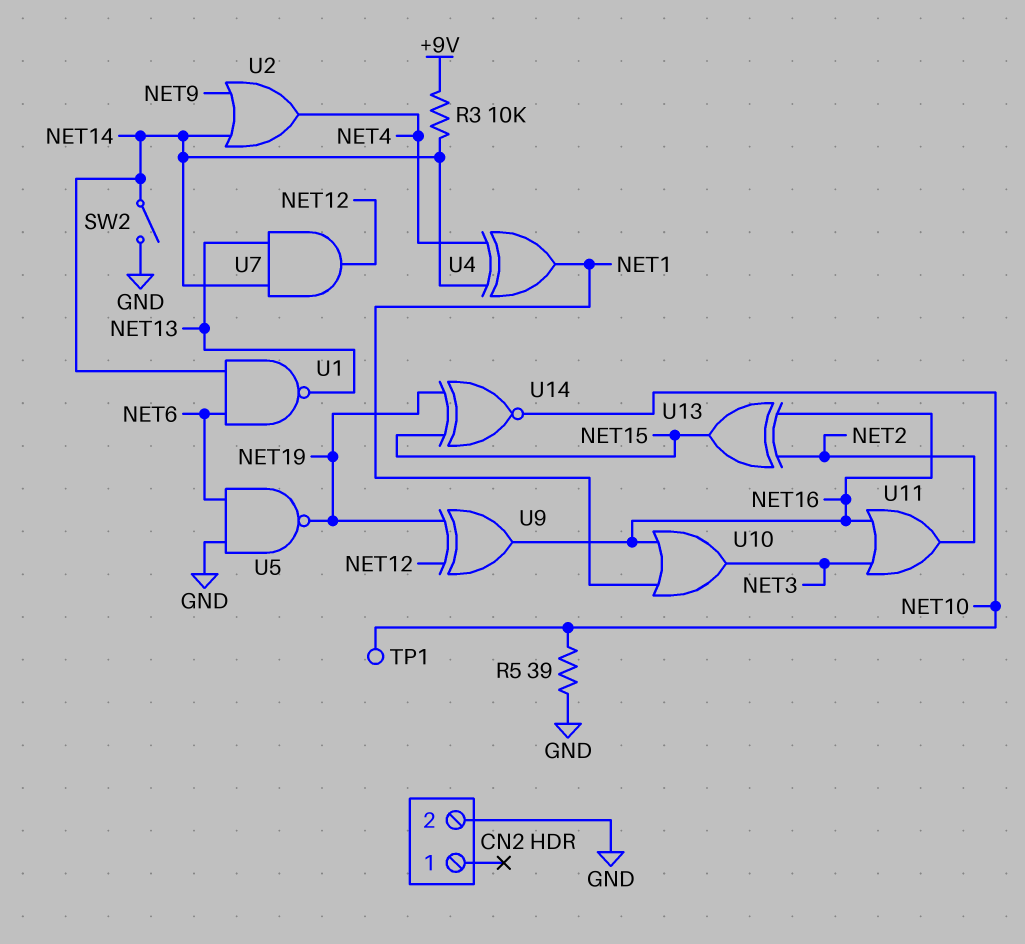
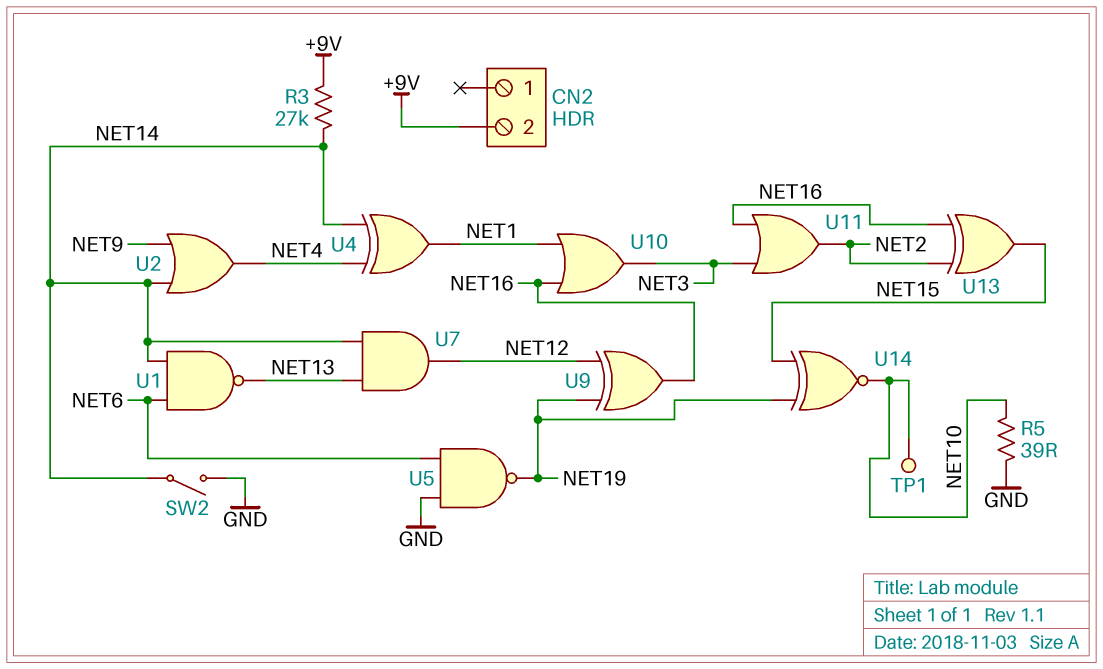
CN2 pin 2: GND -> +9V
R3: 10k (+9V, NET14) -> 27k (+9V, NET14)

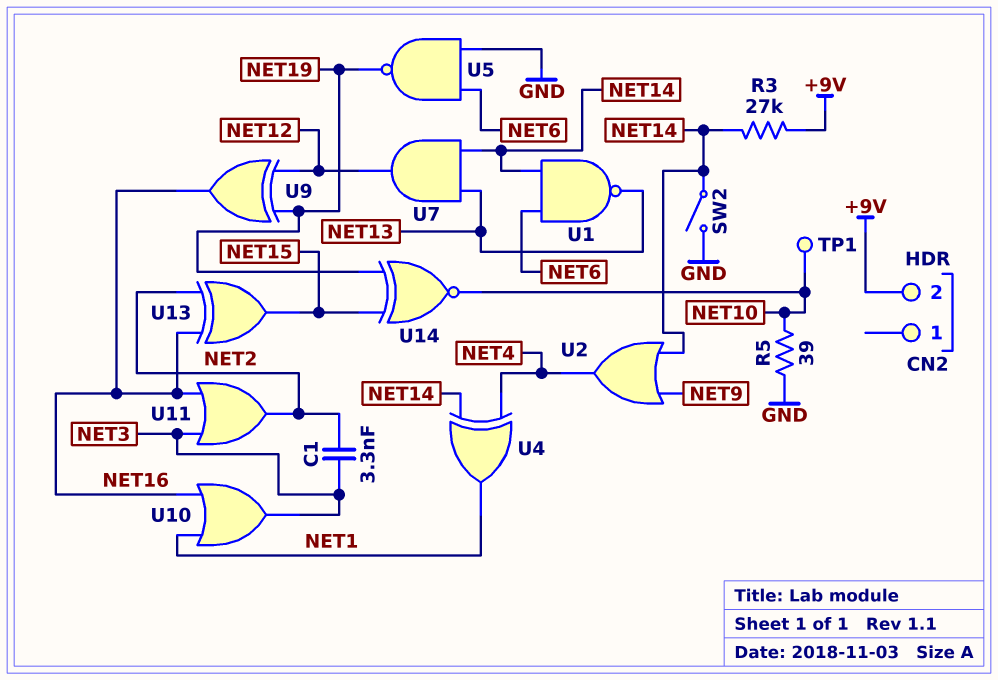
C1: none -> 3.3nF (NET2, NET3)

